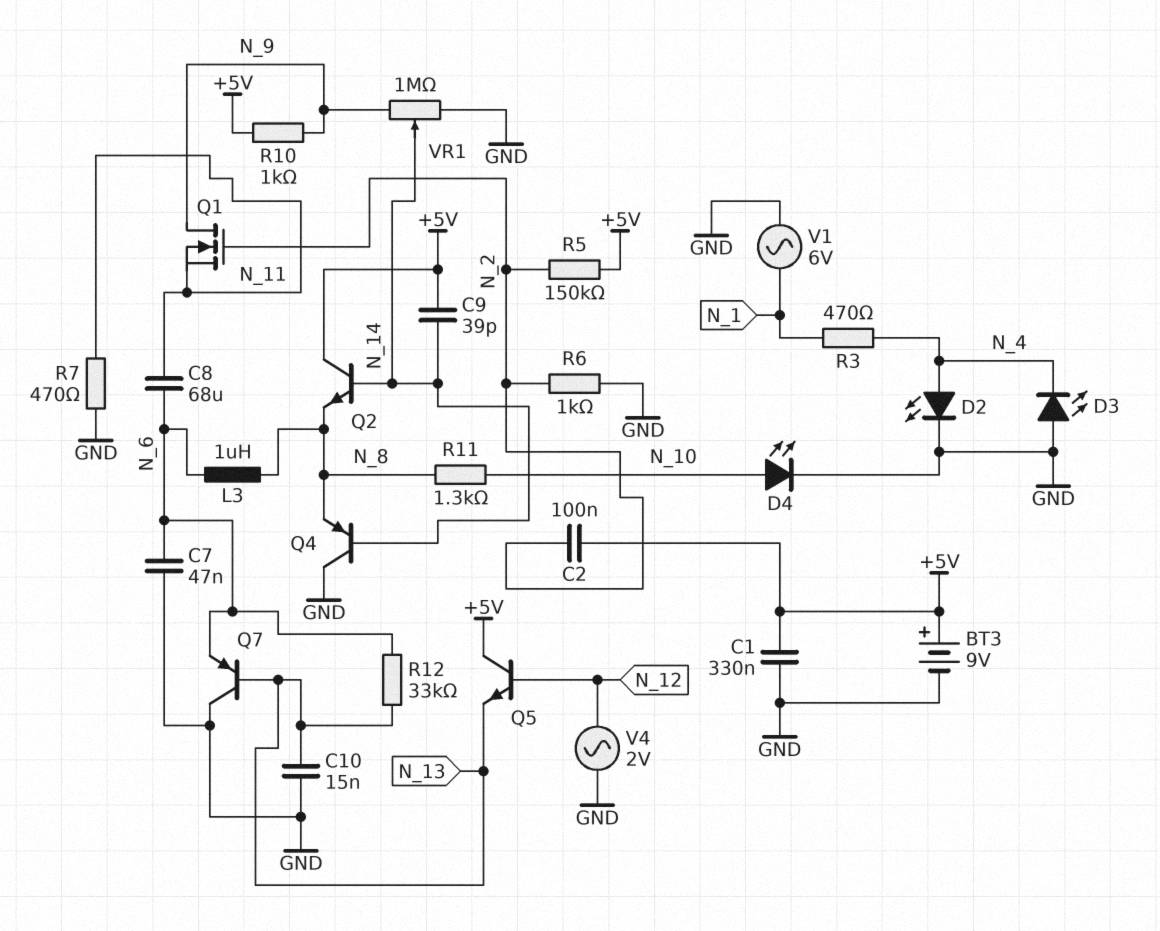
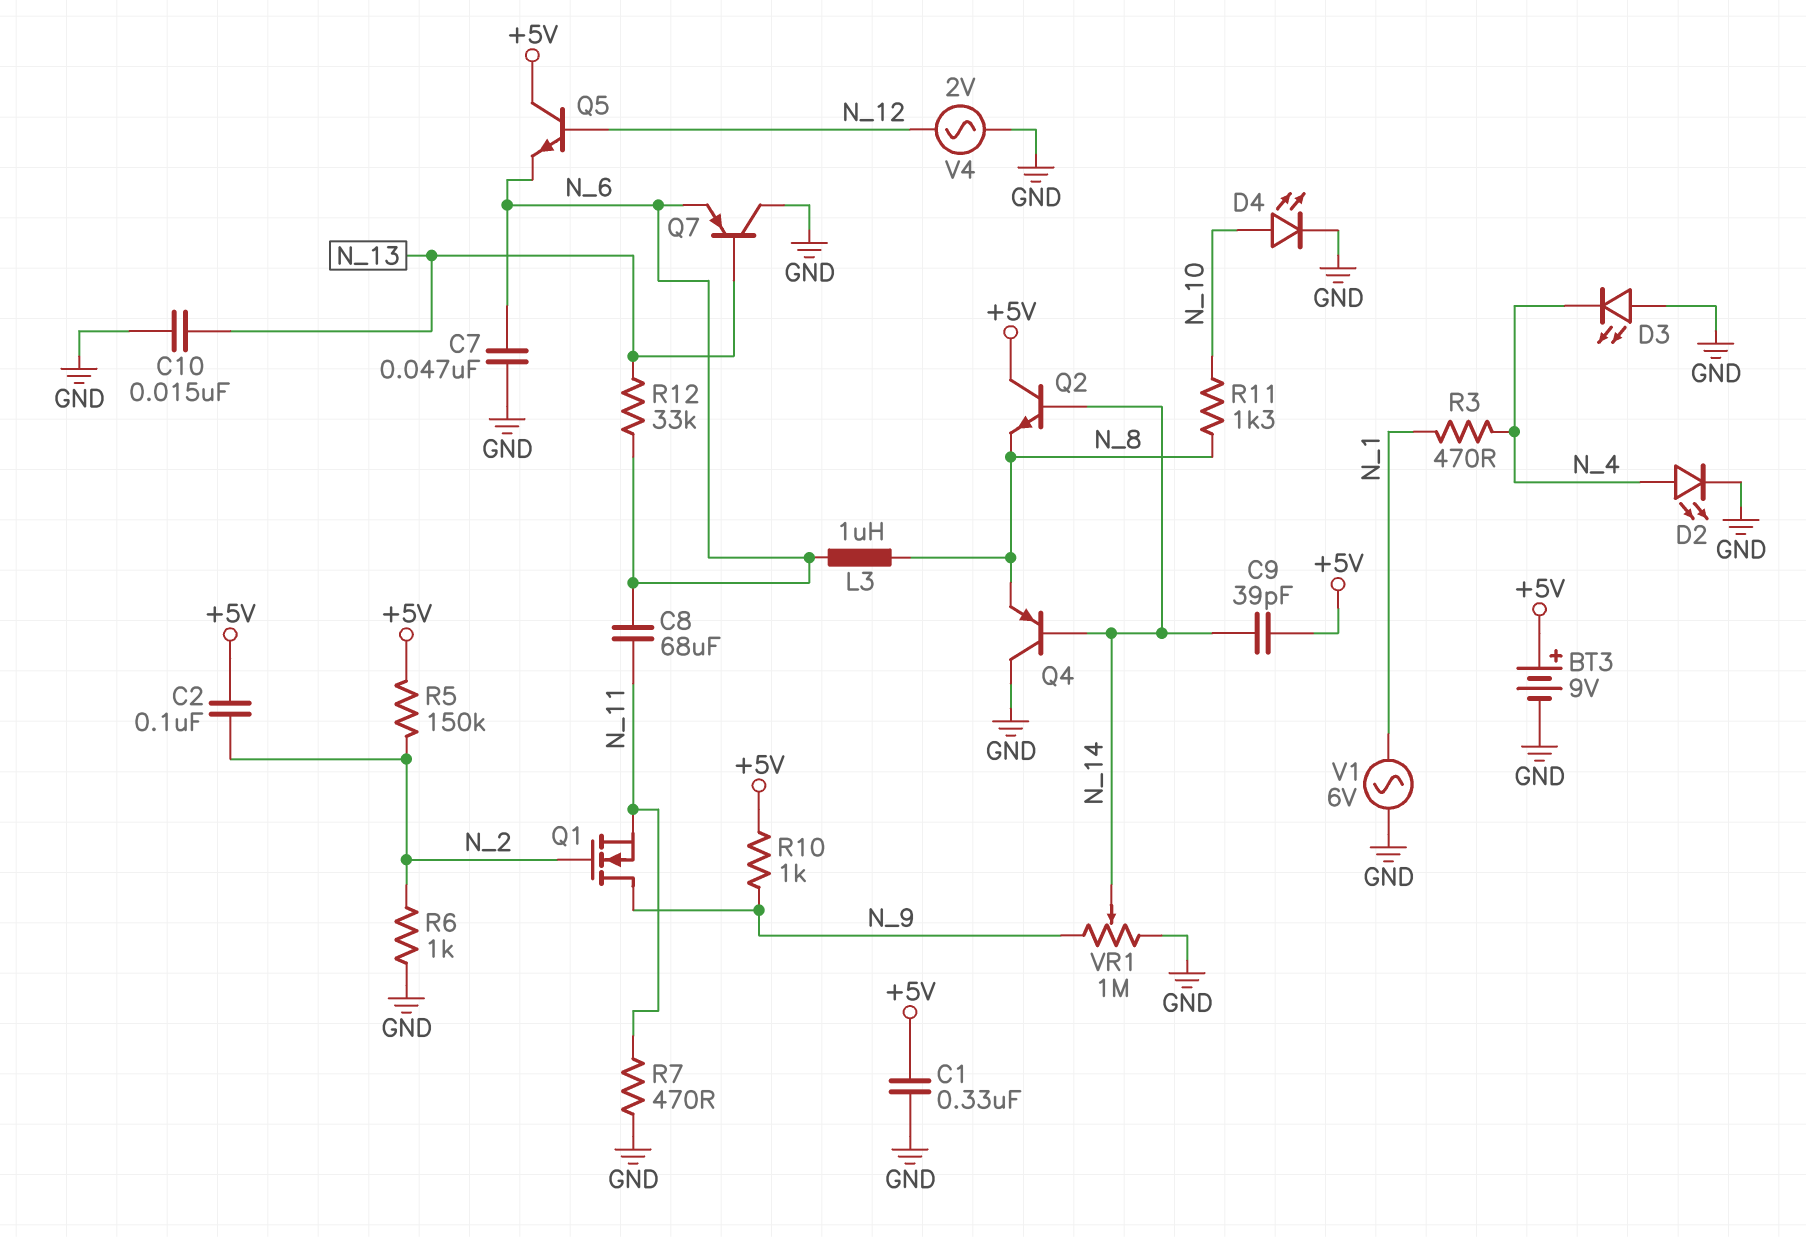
Q5: NPN (B N_12, C +5V, E N_13) -> NPN (B N_12, C +5V, E N_6)

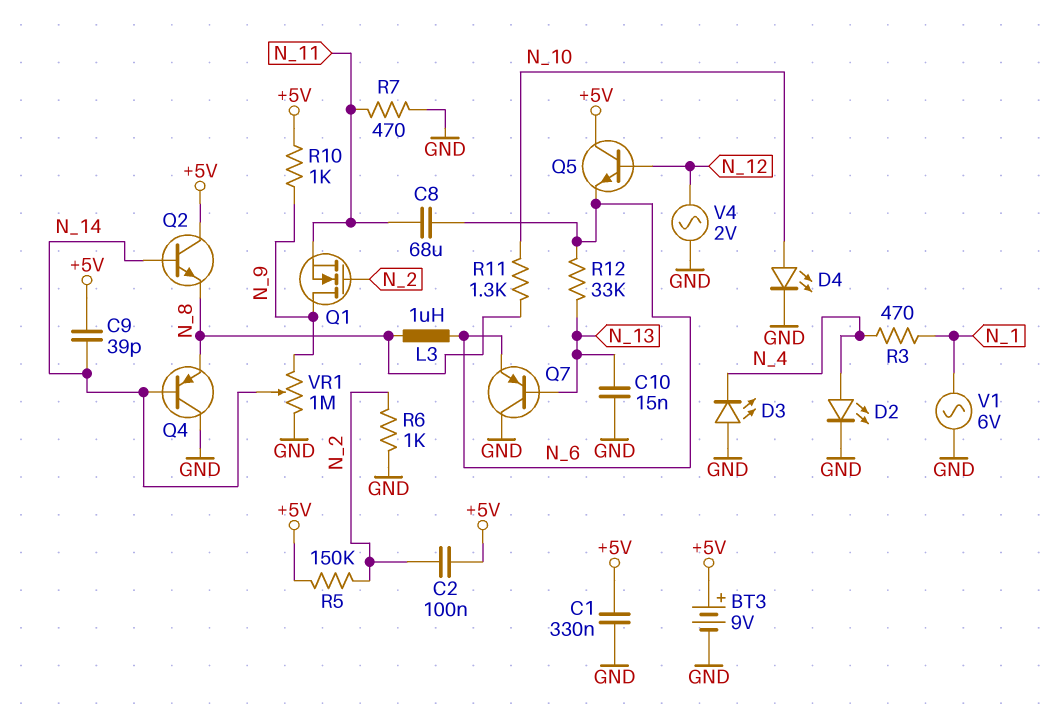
C7: 47nF (GND, N_6) -> none

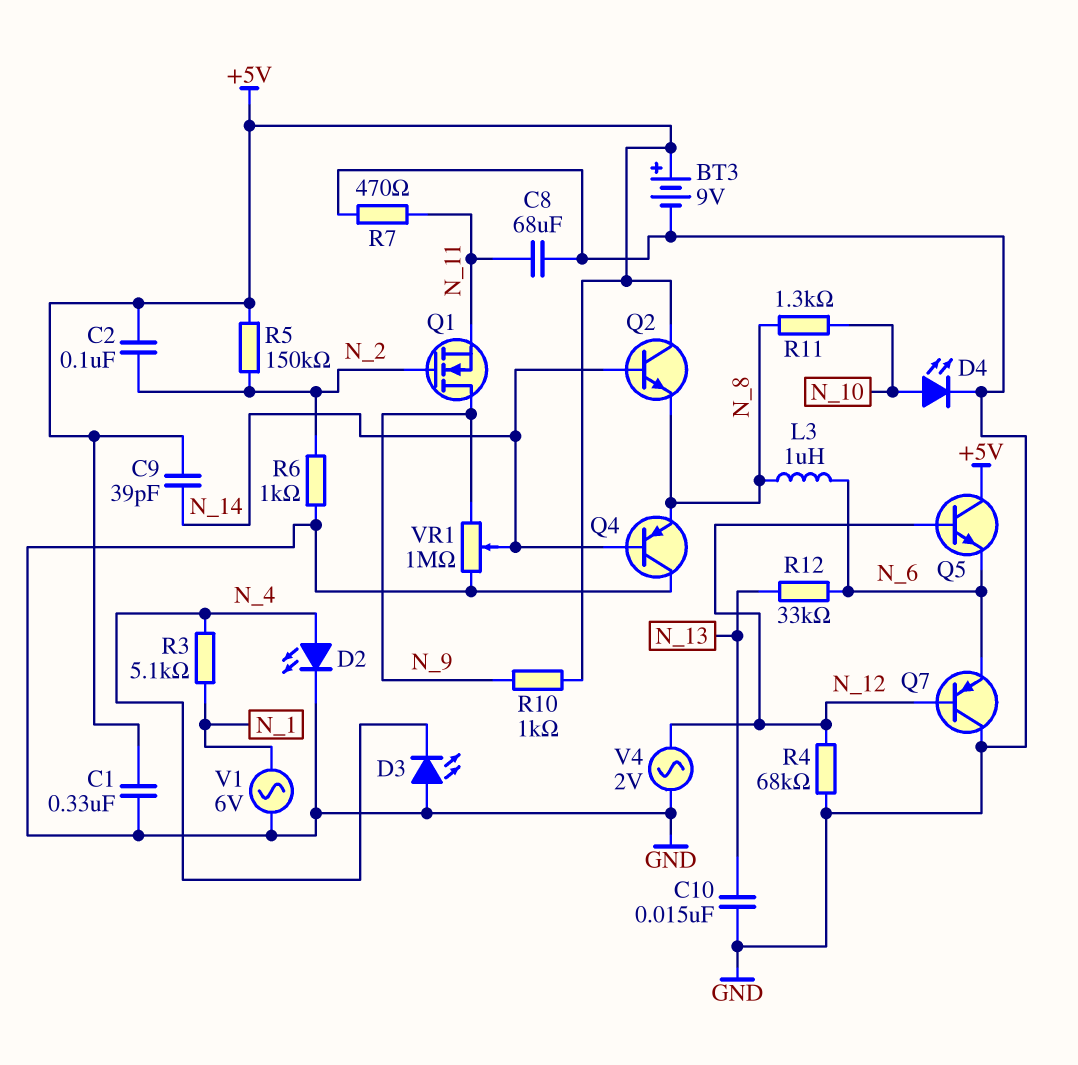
C8: 68uF (N_6, N_11) -> 68uF (GND, N_11)
Q7: PNP (B N_13, C GND, E N_6) -> PNP (B N_12, C GND, E N_6)
R3: 470 (N_1, N_4) -> 5.1k (N_1, N_4)
R4: none -> 68k (GND, N_12)

